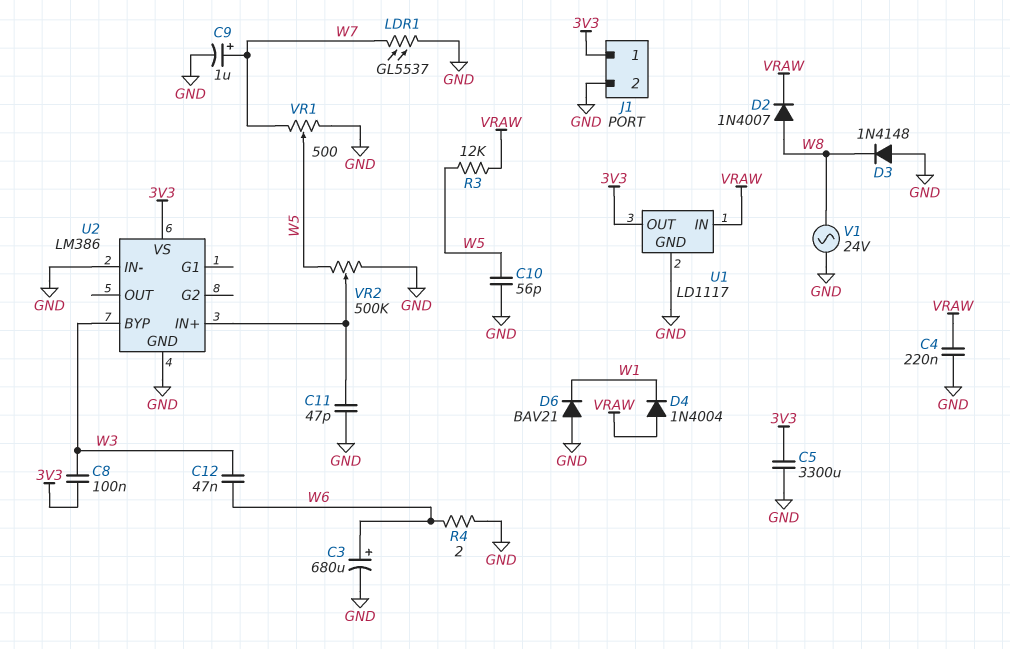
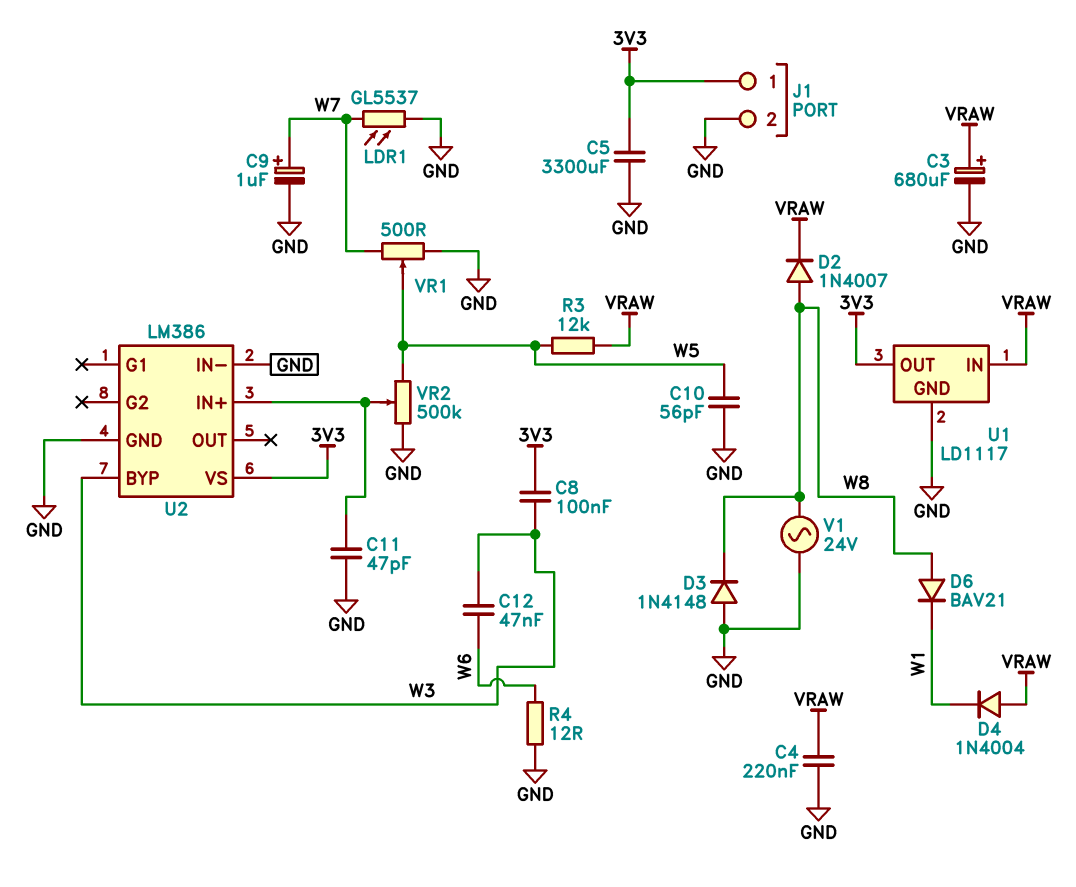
C3: 680uF (plus W6, minus GND) -> 680uF (plus VRAW, minus GND)
D6: diode BAV21 (A GND, K W1) -> diode BAV21 (A W8, K W1)
R4: 2 (GND, W6) -> 12 (GND, W6)

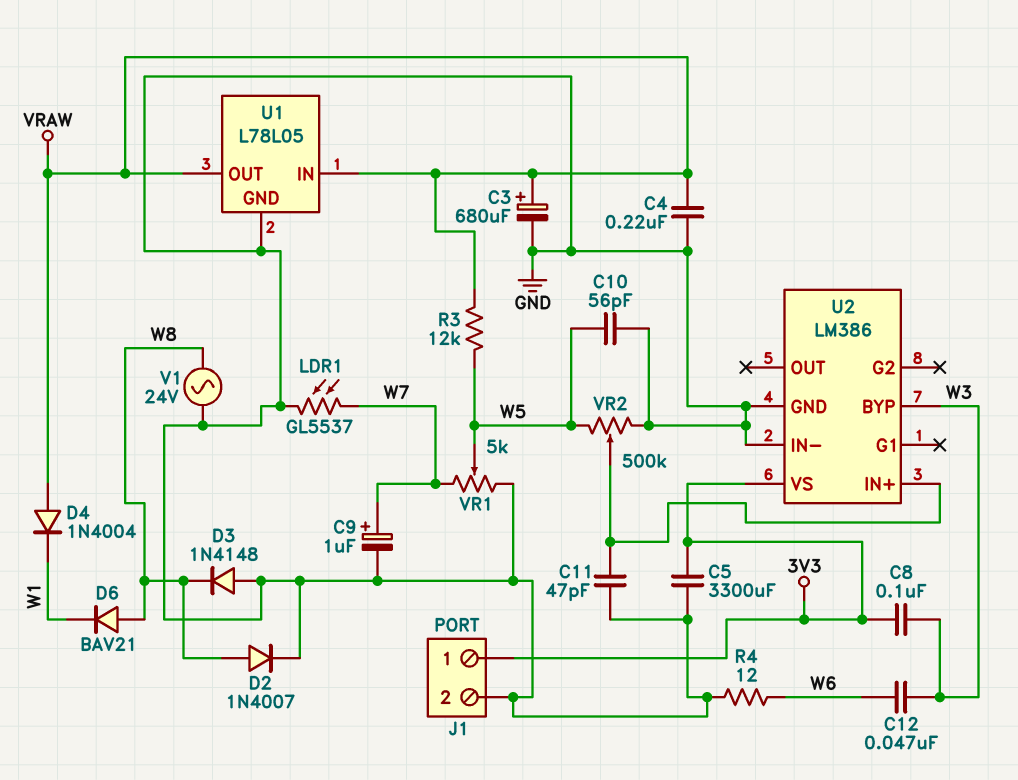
D2: diode 1N4007 (A W8, K VRAW) -> diode 1N4007 (A W8, K GND)
U1: LD1117 -> L78L05
U1 pin OUT: 3V3 -> VRAW
VR1: 500 (GND, W7, wiper W5) -> 5k (GND, W7, wiper W5)

